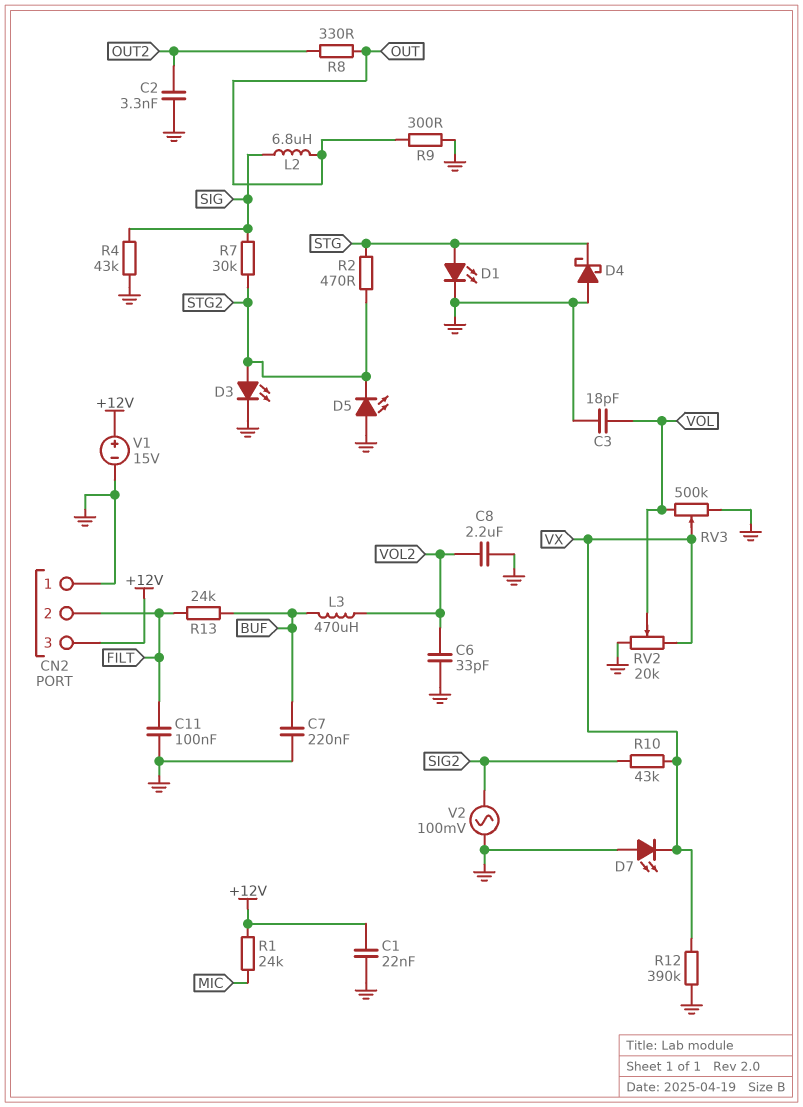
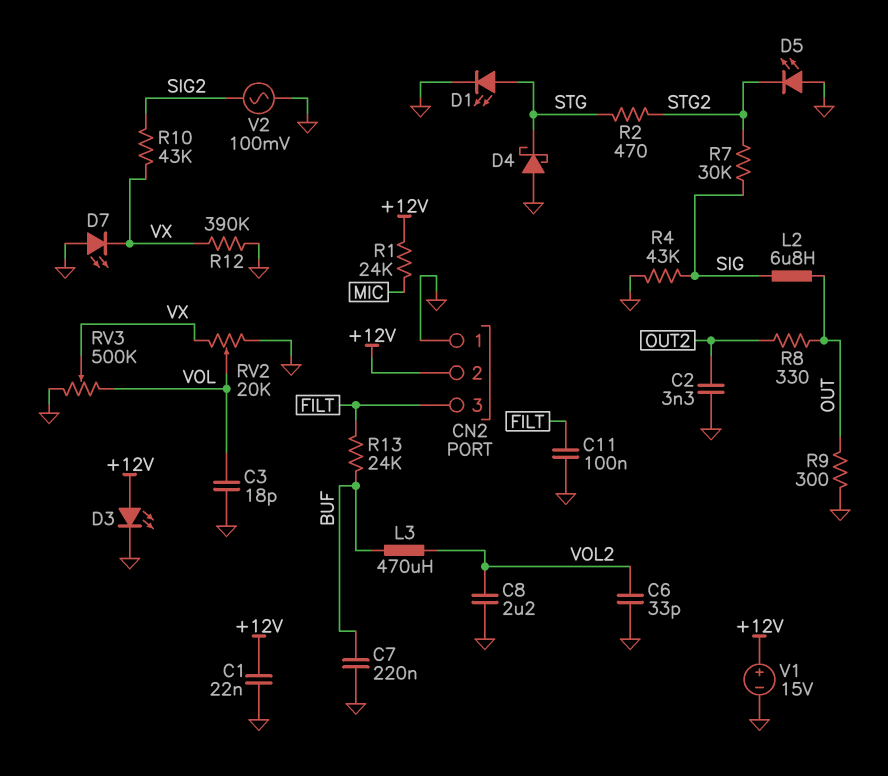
CN2 pin 2: FILT -> +12V
CN2 pin 3: +12V -> FILT
D3: LED (A STG2, K GND) -> LED (A +12V, K GND)

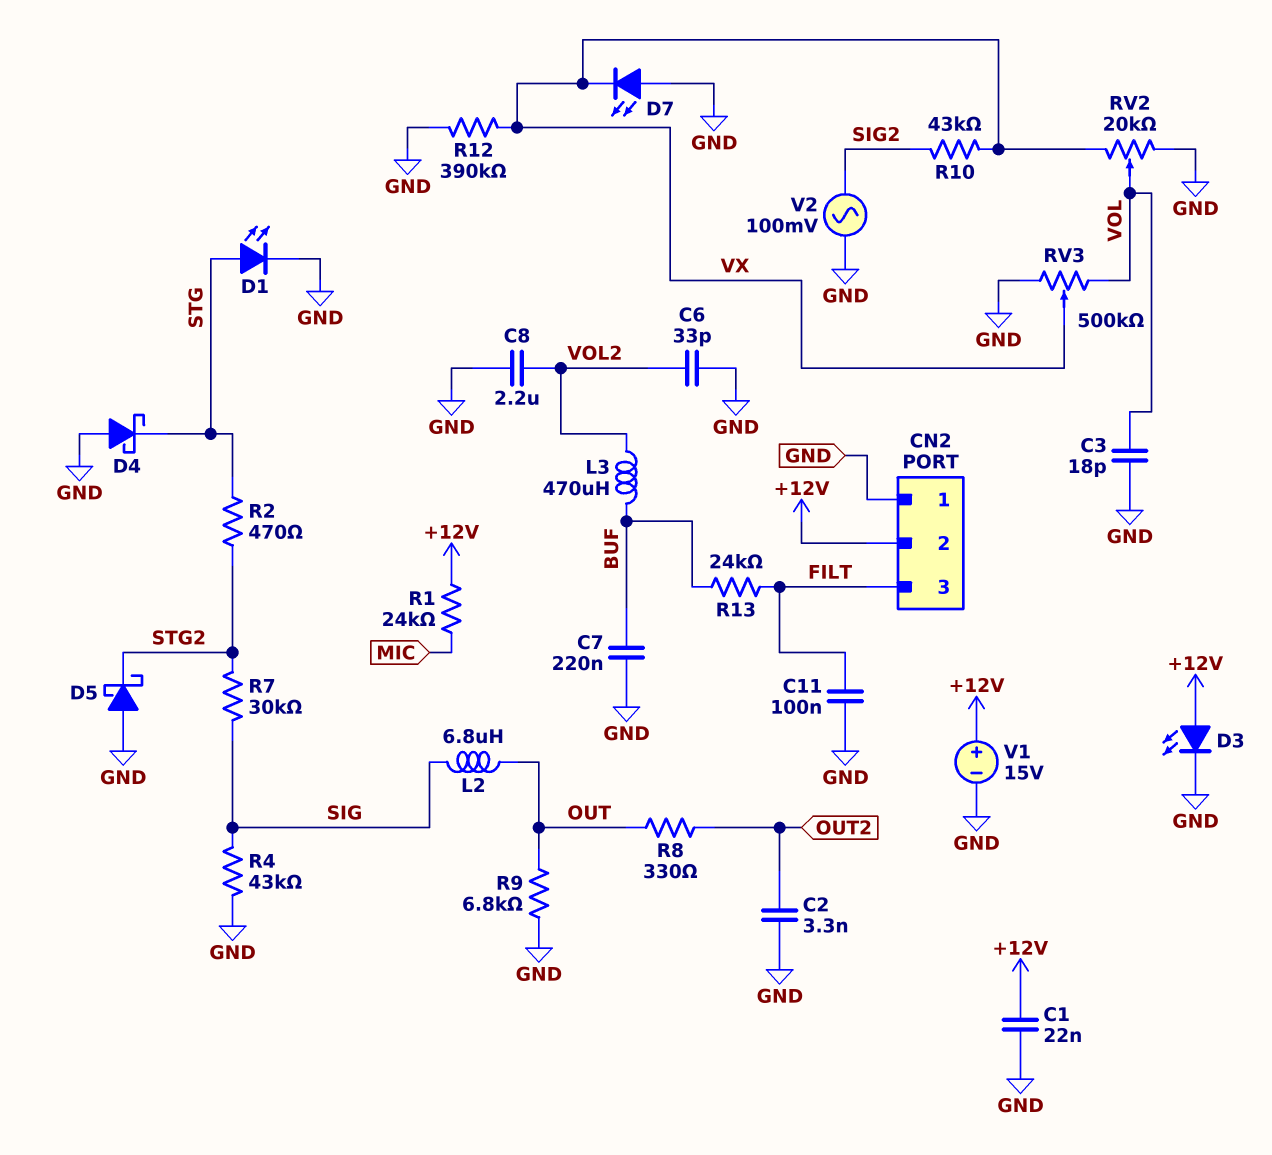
D5: LED (A GND, K STG2) -> schottky (A GND, K STG2)
R9: 300 (GND, OUT) -> 6.8k (GND, OUT)

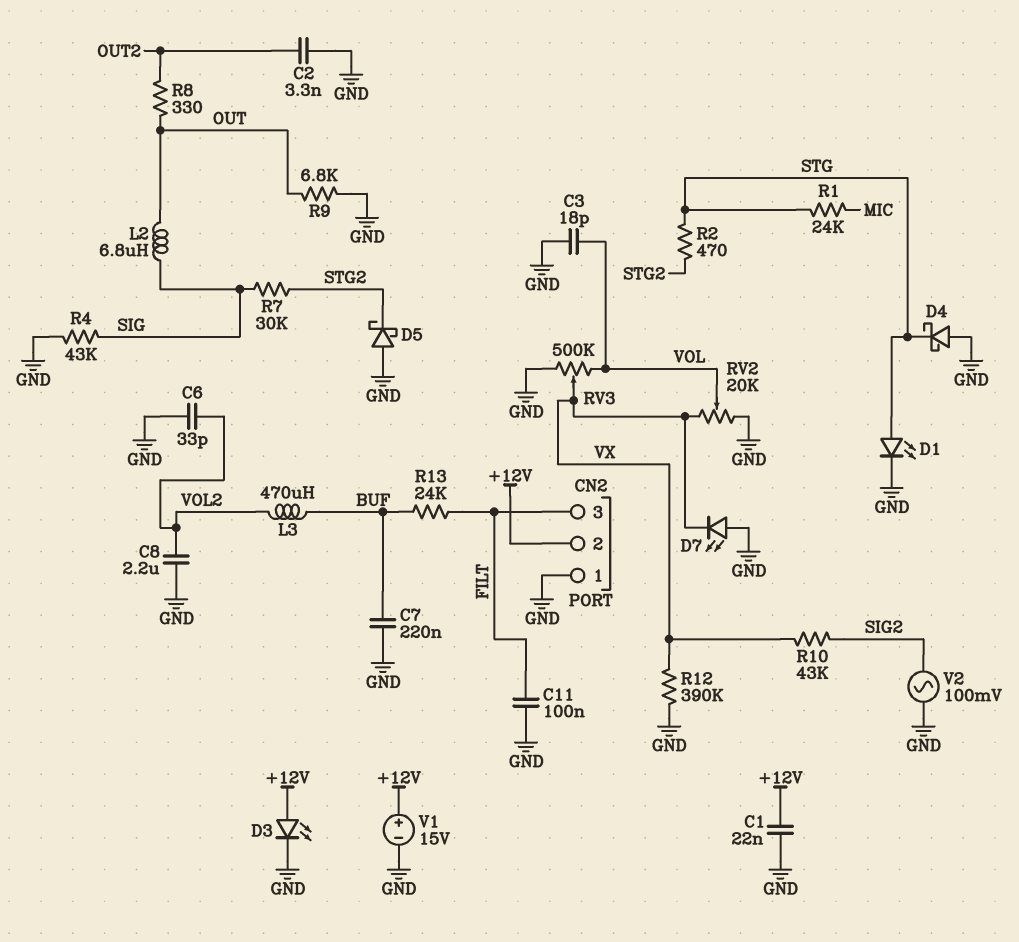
R1: 24k (+12V, MIC) -> 24k (MIC, STG)

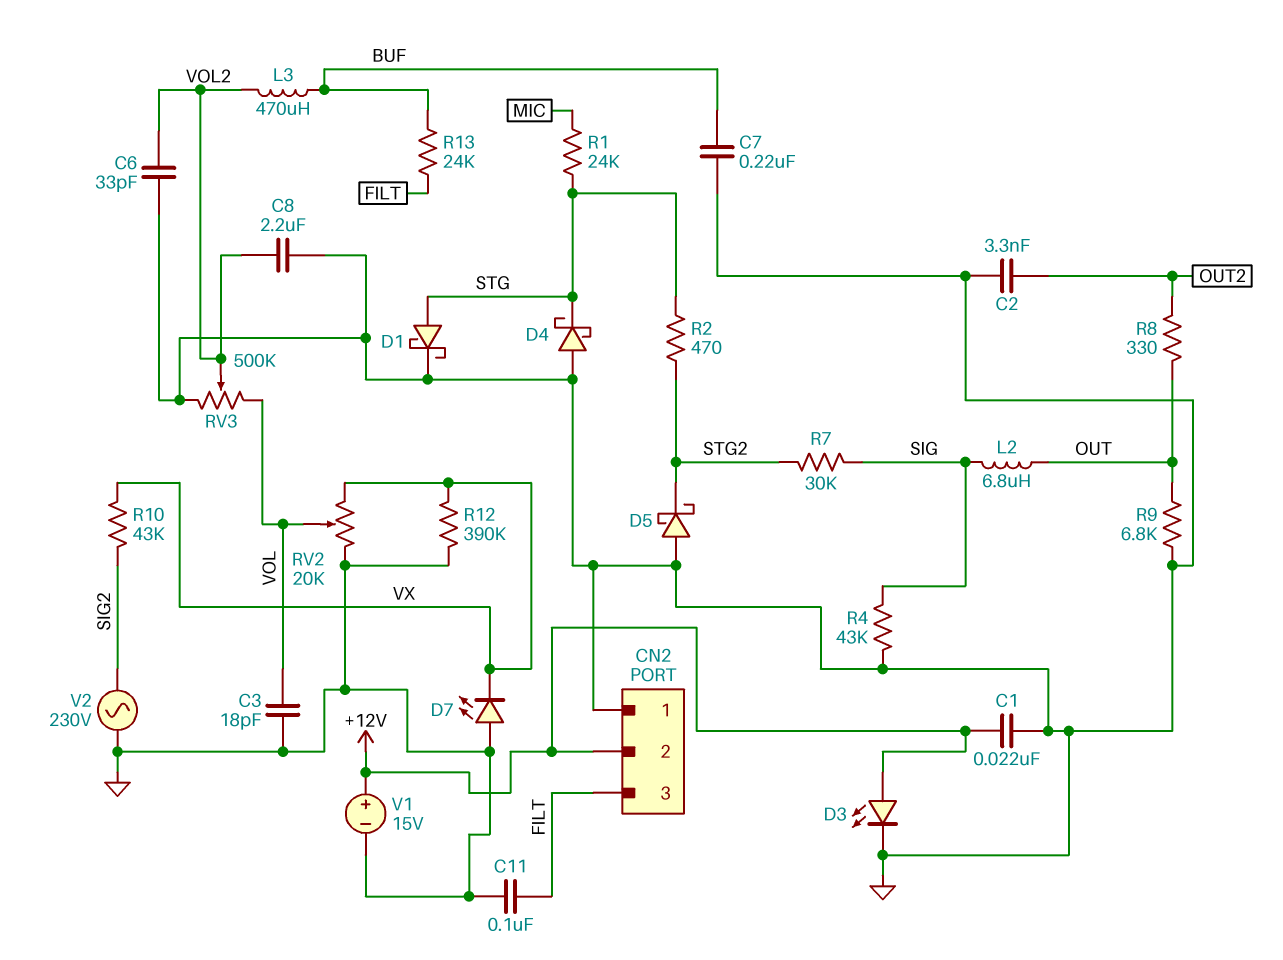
D1: LED (A STG, K GND) -> schottky (A STG, K GND)
RV3: 500k (GND, VOL, wiper VX) -> 500k (GND, VOL, wiper VOL2)
V2: AC 100mV (GND, SIG2) -> AC 230V (GND, SIG2)

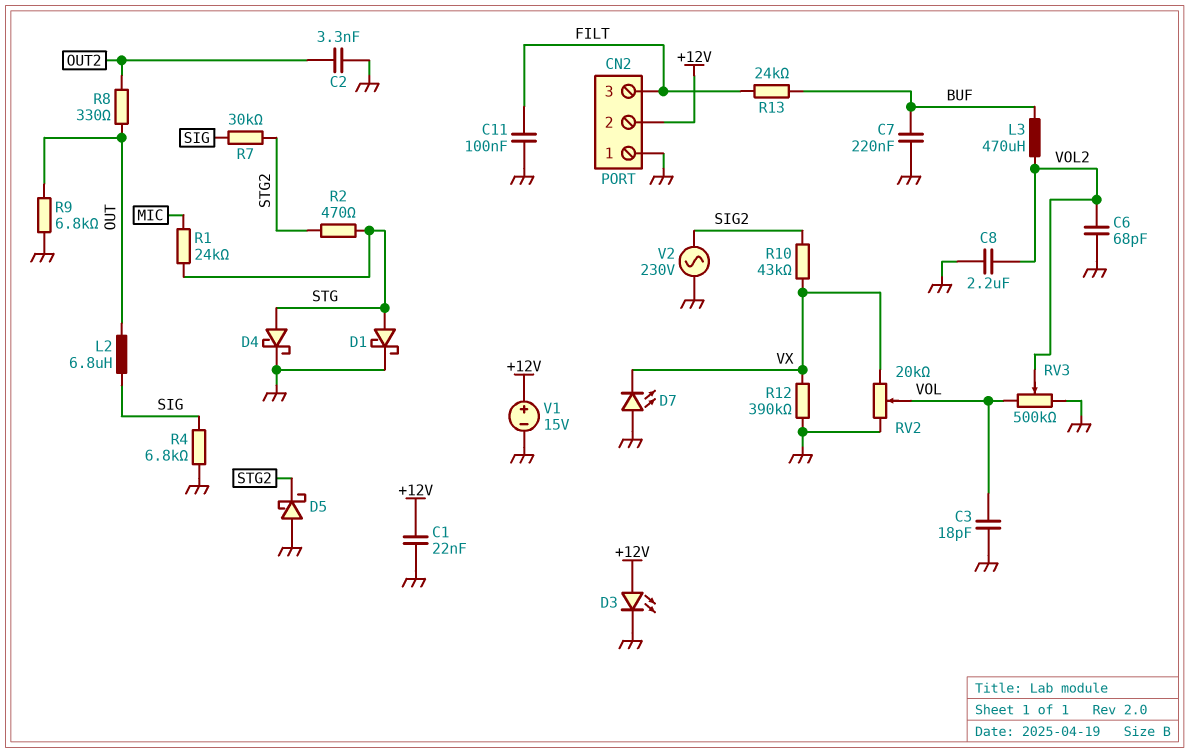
C6: 33pF (GND, VOL2) -> 68pF (GND, VOL2)
D4: schottky (A GND, K STG) -> schottky (A STG, K GND)
R4: 43k (GND, SIG) -> 6.8k (GND, SIG)

